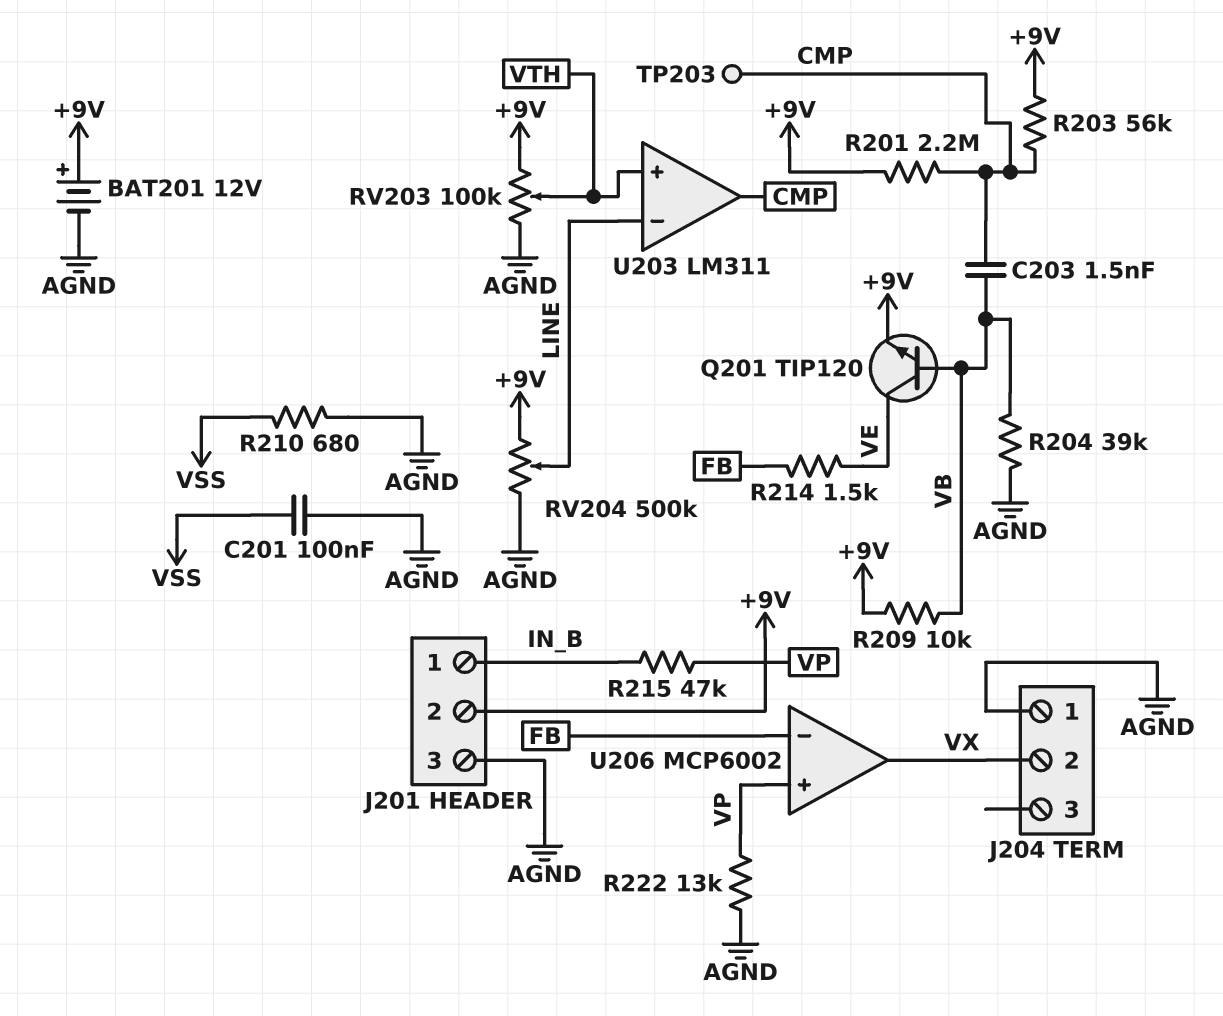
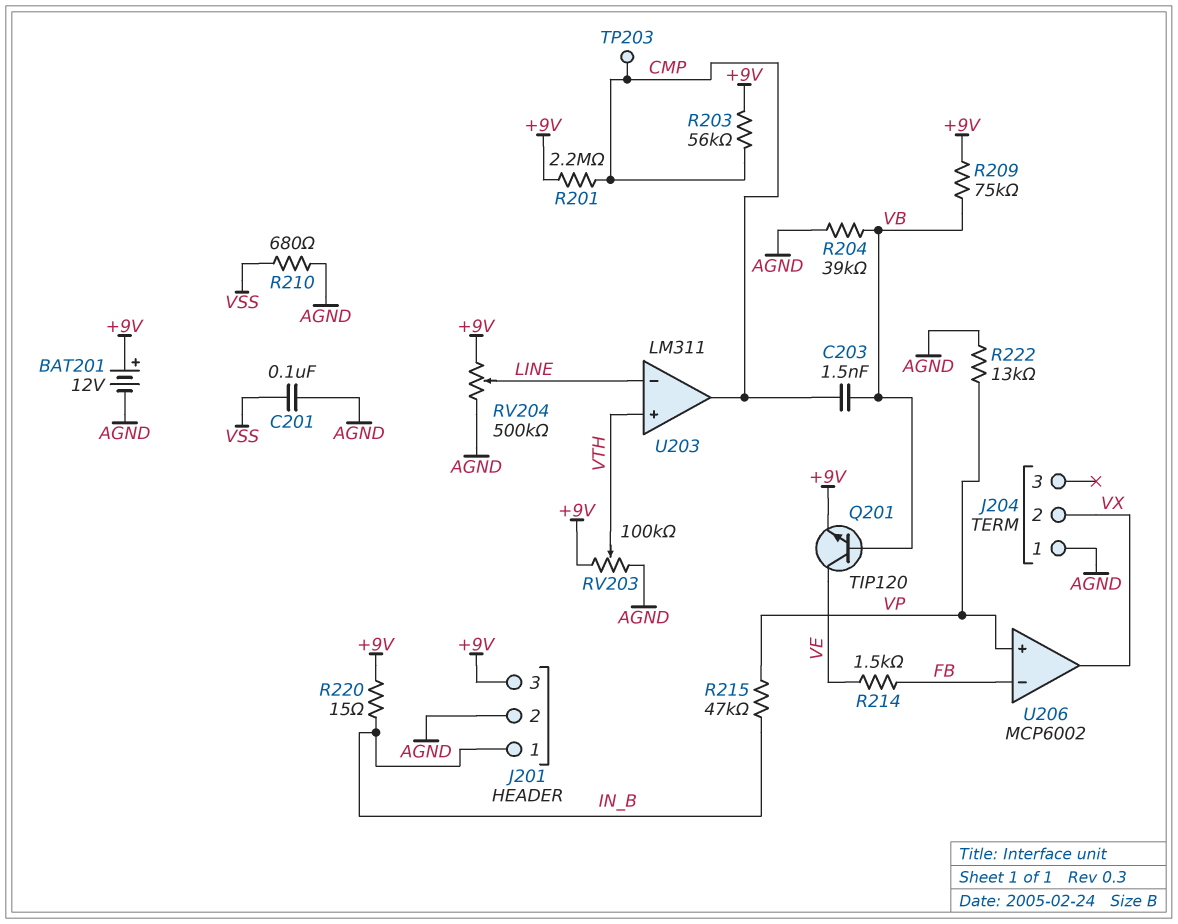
J201 pin 2: +9V -> AGND
J201 pin 3: AGND -> +9V
R209: 10k (+9V, VB) -> 75k (+9V, VB)
R220: none -> 15 (+9V, IN_B)

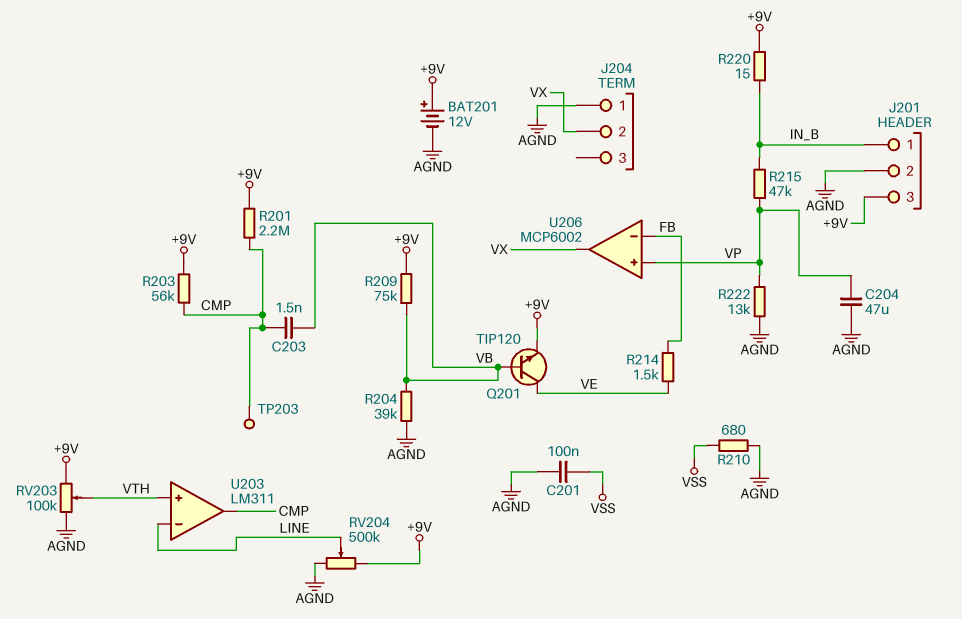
C204: none -> 47uF (AGND, VP)

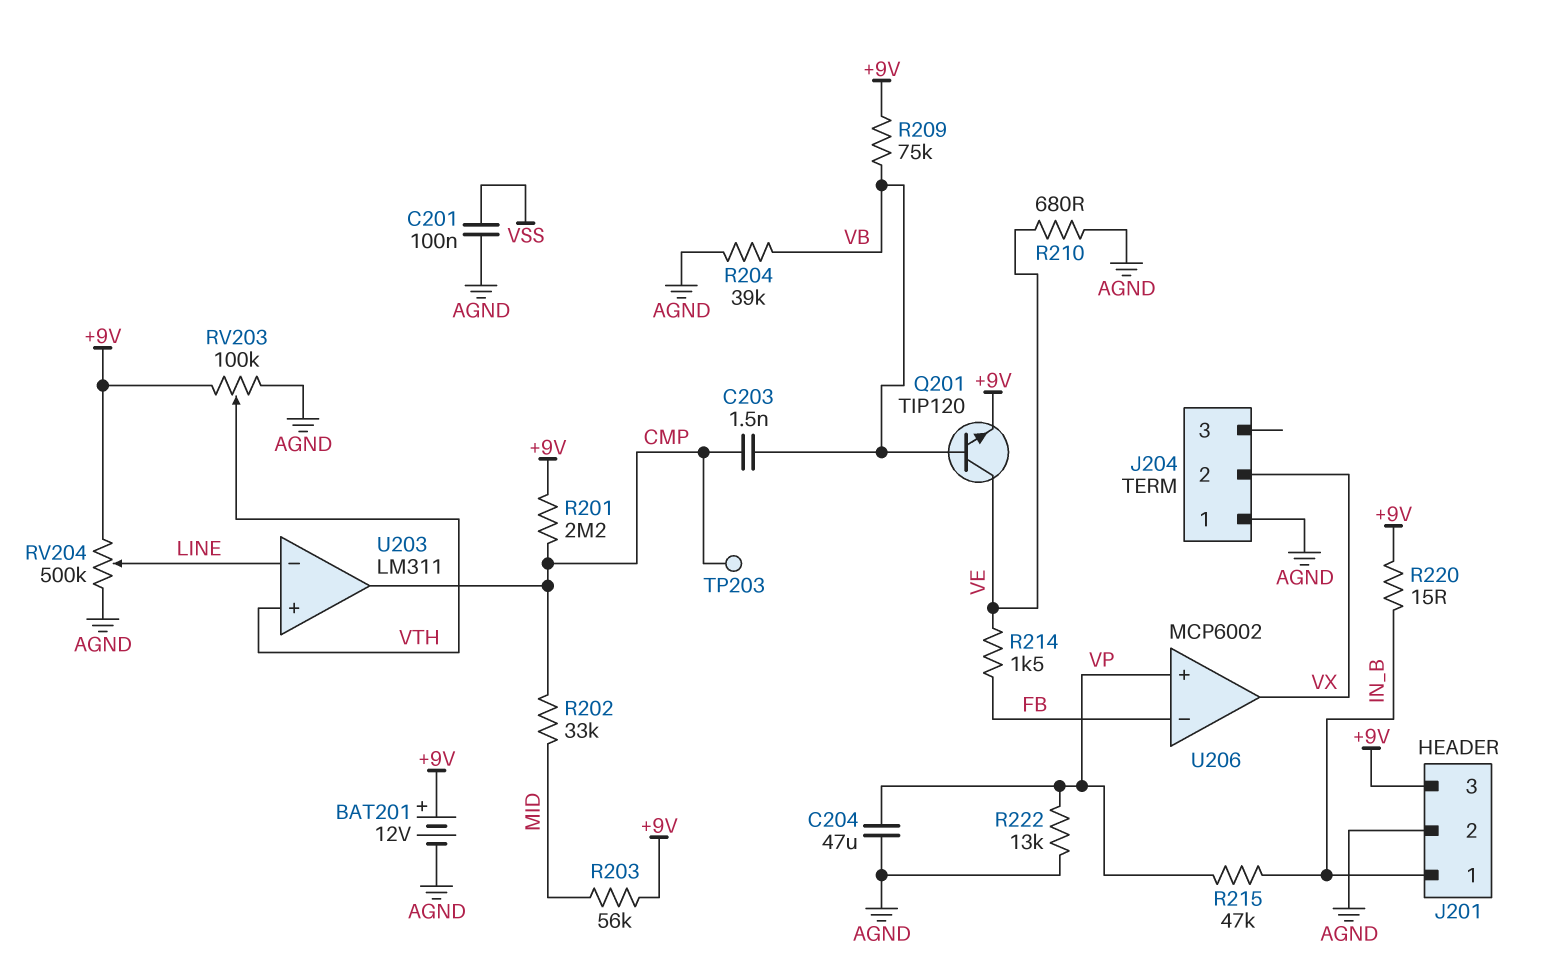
R202: none -> 33k (CMP, MID)
R203: 56k (+9V, CMP) -> 56k (+9V, MID)
R210: 680 (AGND, VSS) -> 680 (AGND, VE)

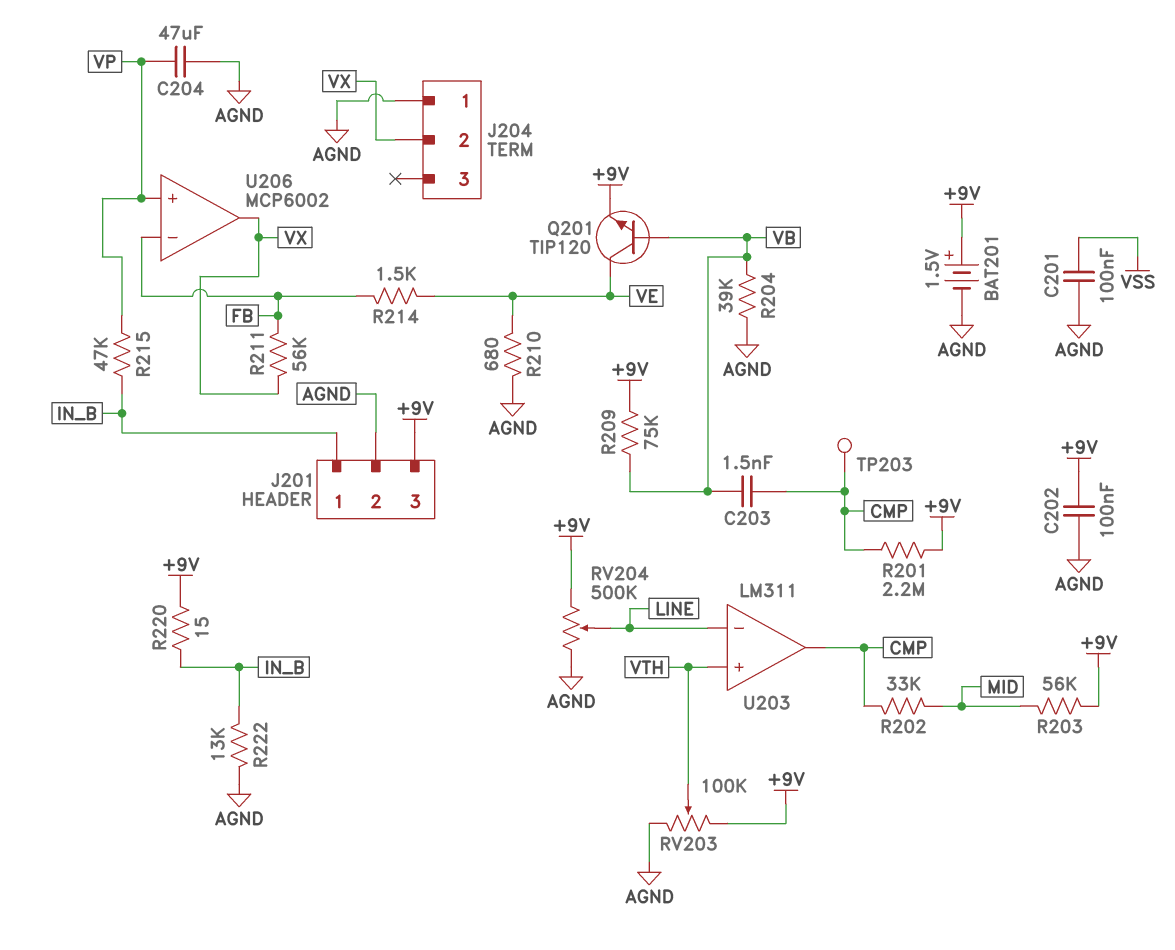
BAT201: 12V (plus +9V, minus AGND) -> 1.5V (plus +9V, minus AGND)
C202: none -> 100nF (+9V, AGND)
R211: none -> 56k (FB, VX)
R222: 13k (AGND, VP) -> 13k (AGND, IN_B)

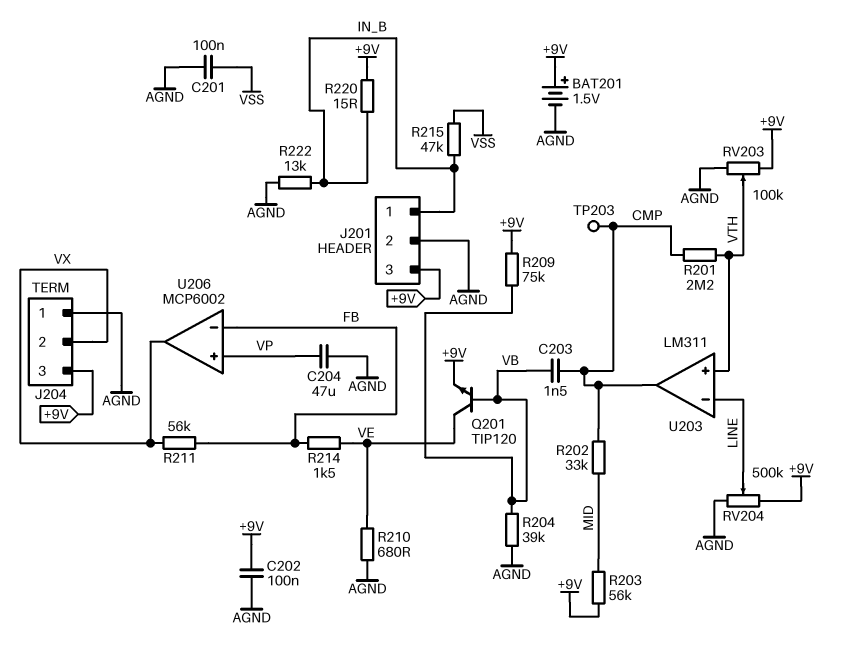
J204 pin 3: none -> +9V
R201: 2.2M (+9V, CMP) -> 2.2M (CMP, VTH)
R215: 47k (IN_B, VP) -> 47k (IN_B, VSS)

